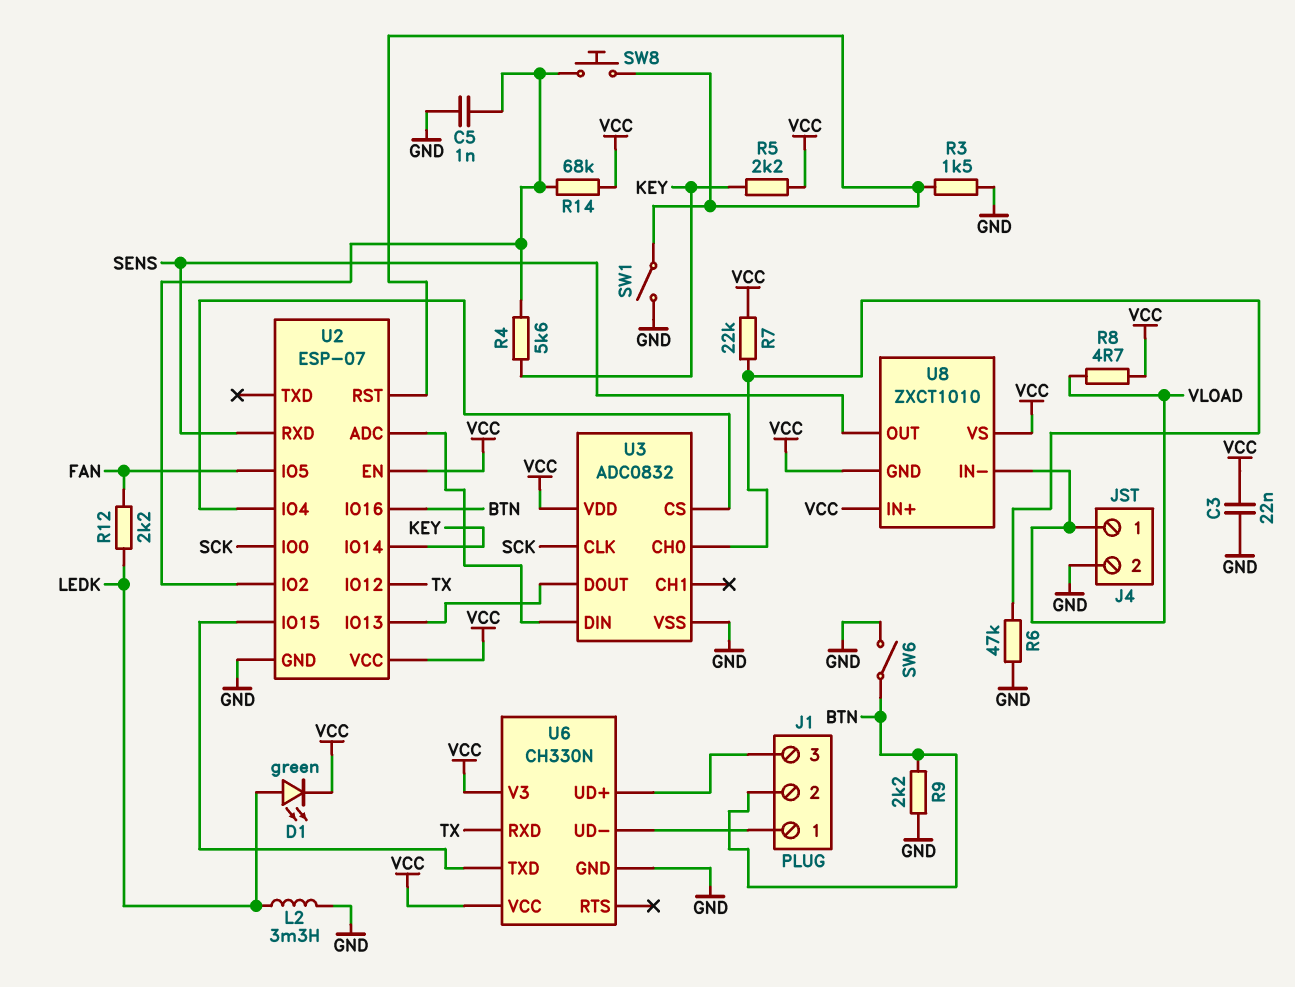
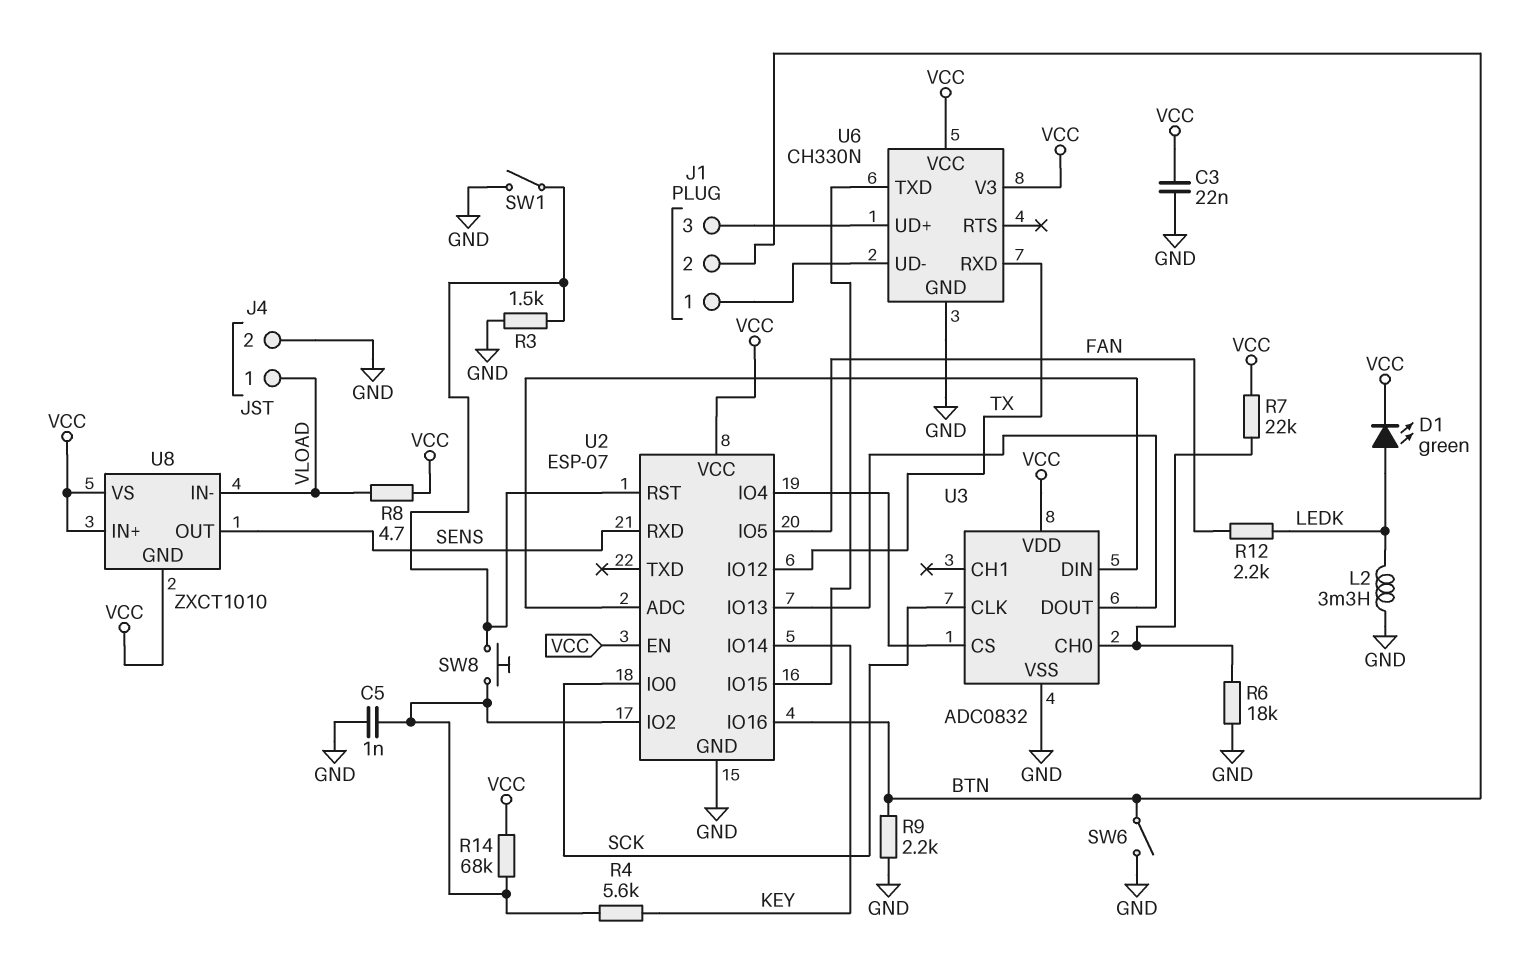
R5: 2.2k (KEY, VCC) -> none
R6: 47k (GND, U3/CH0) -> 18k (GND, U3/CH0)

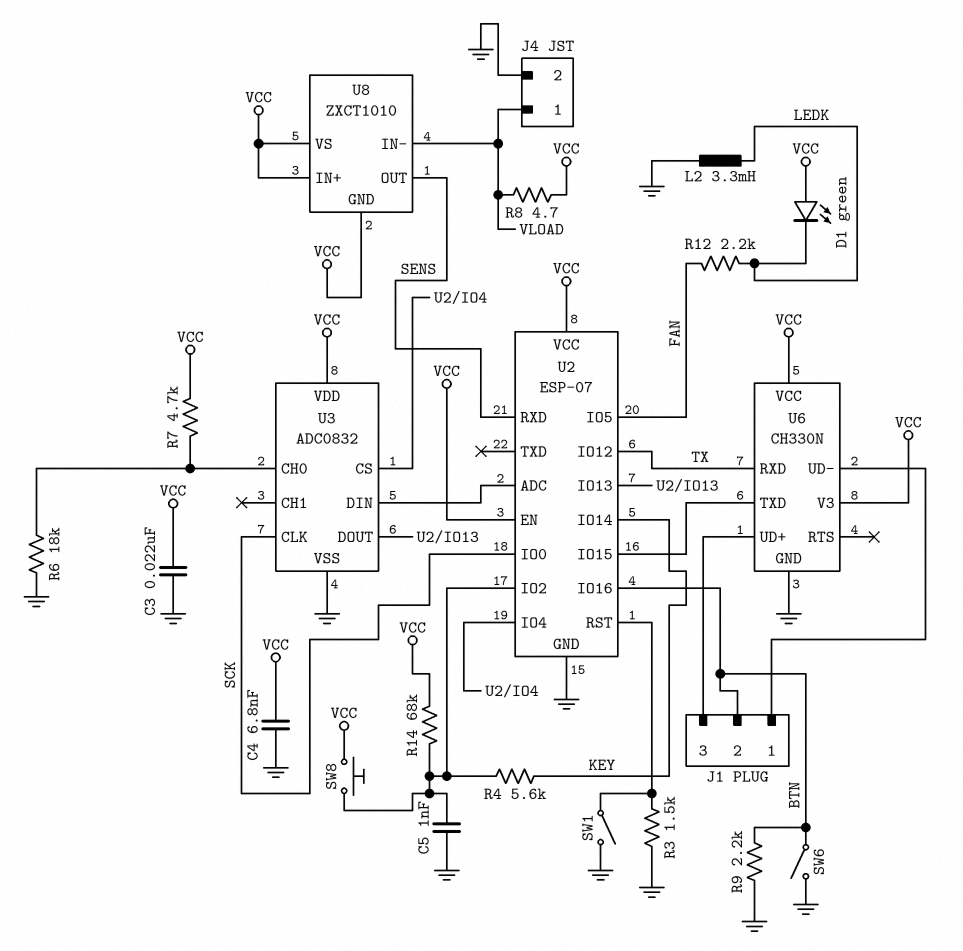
C4: none -> 6.8nF (GND, VCC)
D1: LED green (A LEDK, K VCC) -> LED green (A VCC, K LEDK)
R7: 22k (U3/CH0, VCC) -> 4.7k (U3/CH0, VCC)
SW8: button (U2/IO2, U2/RST) -> button (U2/IO2, VCC)

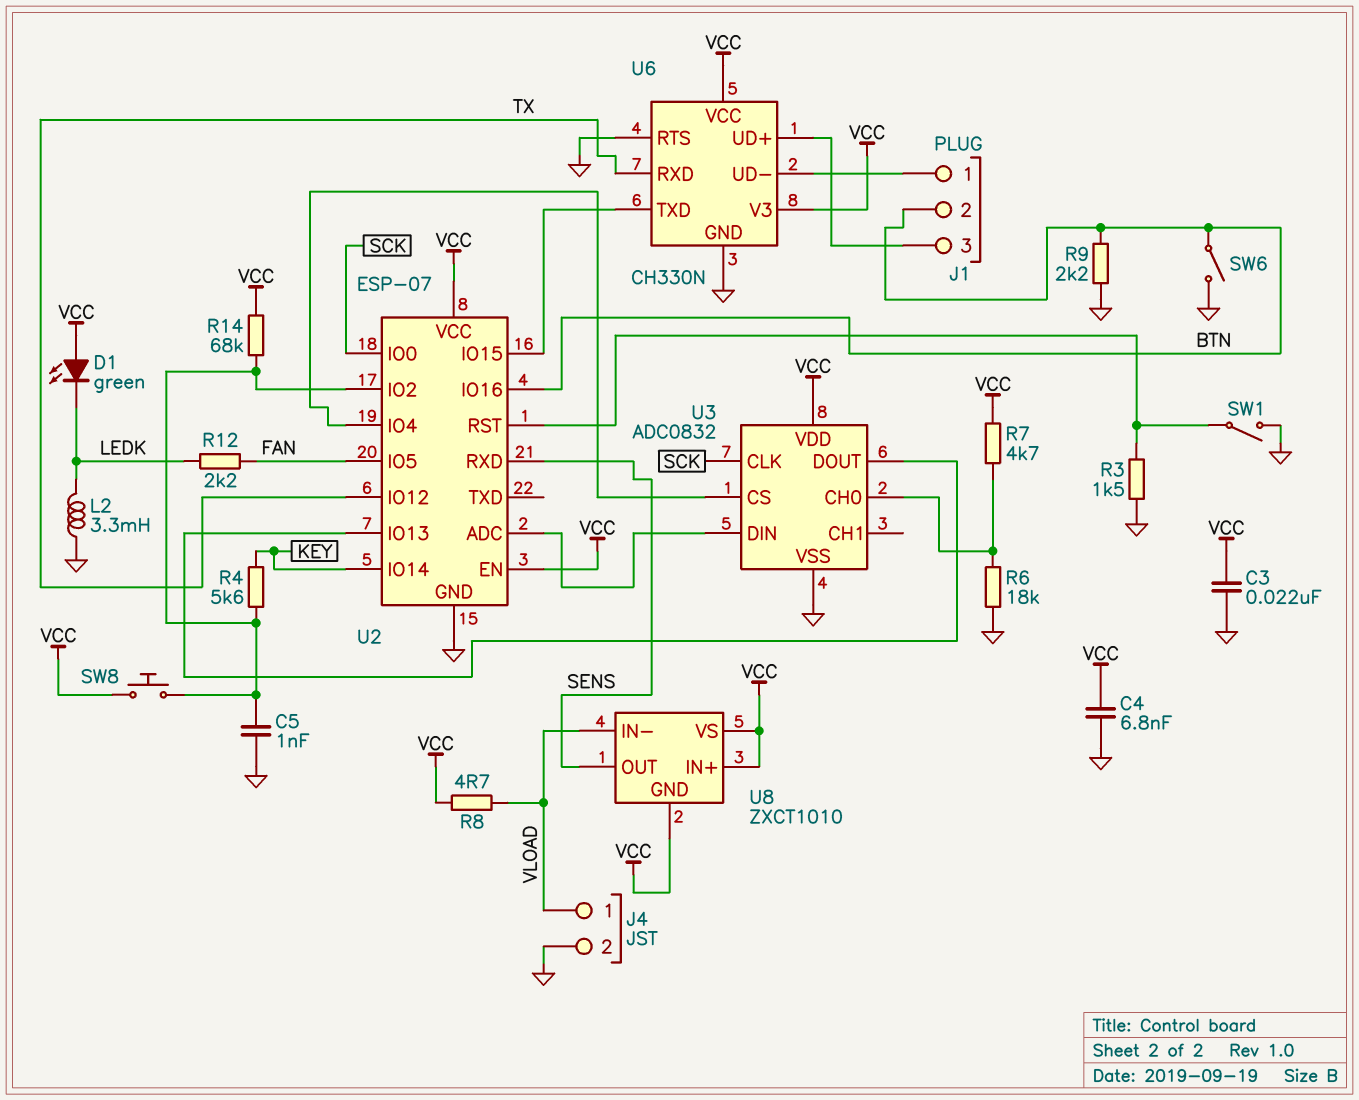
U6 pin RTS: none -> GND

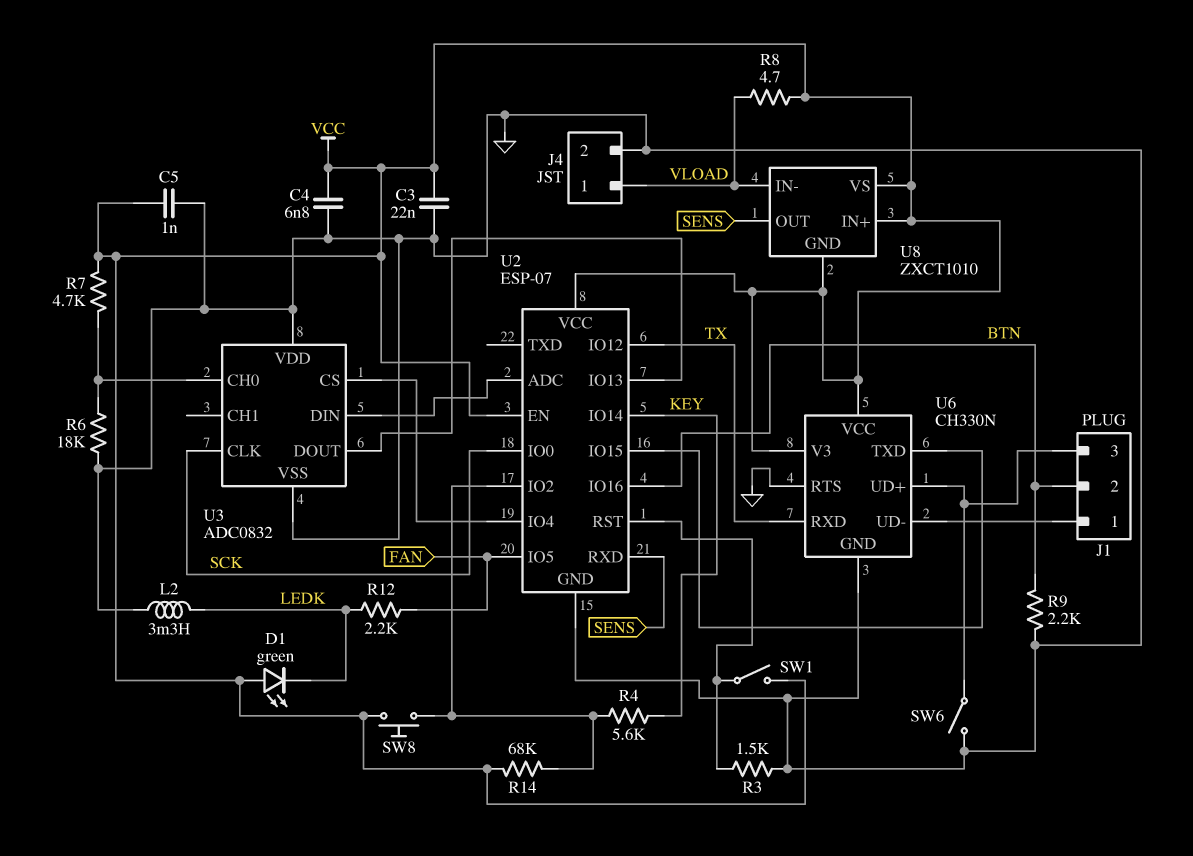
C5: 1nF (GND, U2/IO2) -> 1nF (GND, VCC)
SW1: switch (GND, U2/RST) -> switch (U2/RST, VCC)
SW6: switch (BTN, GND) -> switch (GND, J1/3)
U3 pin VDD: VCC -> GND

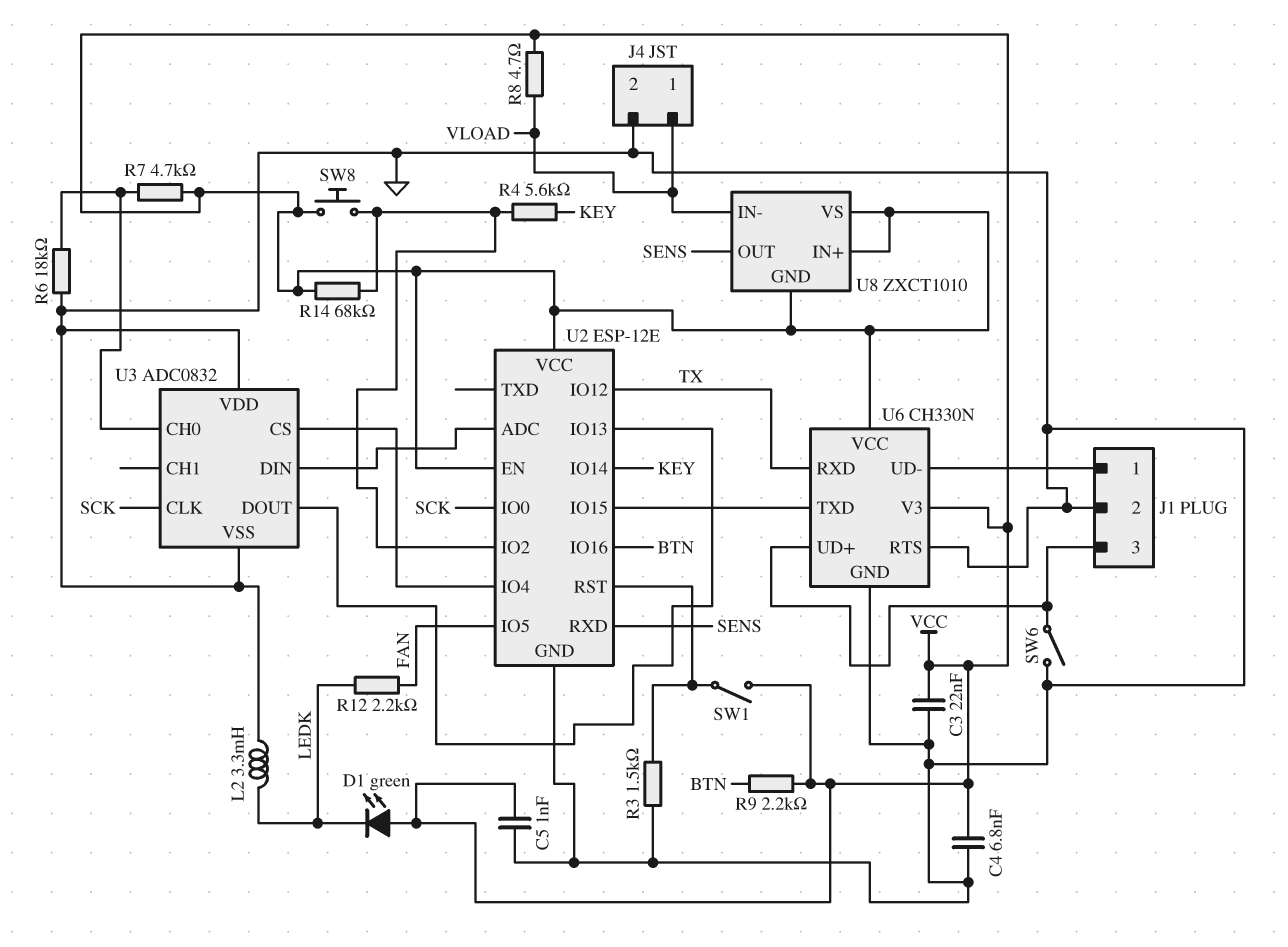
J1 pin 2: BTN -> GND
R9: 2.2k (BTN, GND) -> 2.2k (BTN, VCC)
U2: ESP-07 -> ESP-12E

